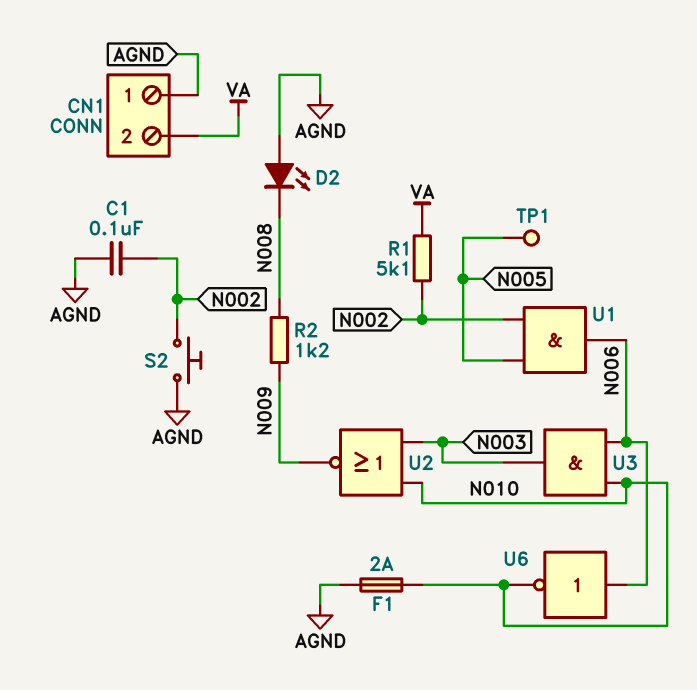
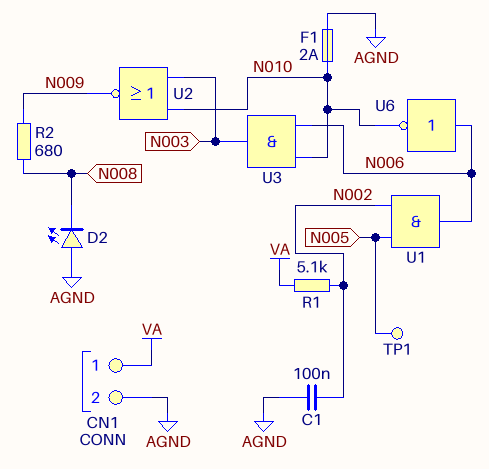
CN1 pin 1: AGND -> VA
CN1 pin 2: VA -> AGND
R2: 1.2k (N008, N009) -> 680 (N008, N009)
S2: button (AGND, N002) -> none

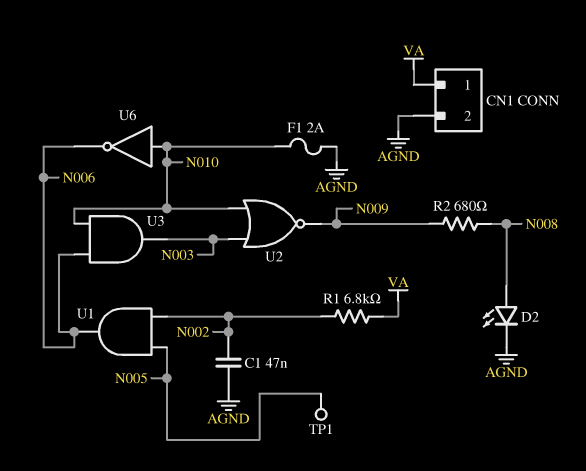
C1: 100nF (AGND, N002) -> 47nF (AGND, N002)
D2: LED (A AGND, K N008) -> LED (A N008, K AGND)
R1: 5.1k (N002, VA) -> 6.8k (N002, VA)
U6: NOT (in N006, out N010) -> NOT (in N010, out N006)

